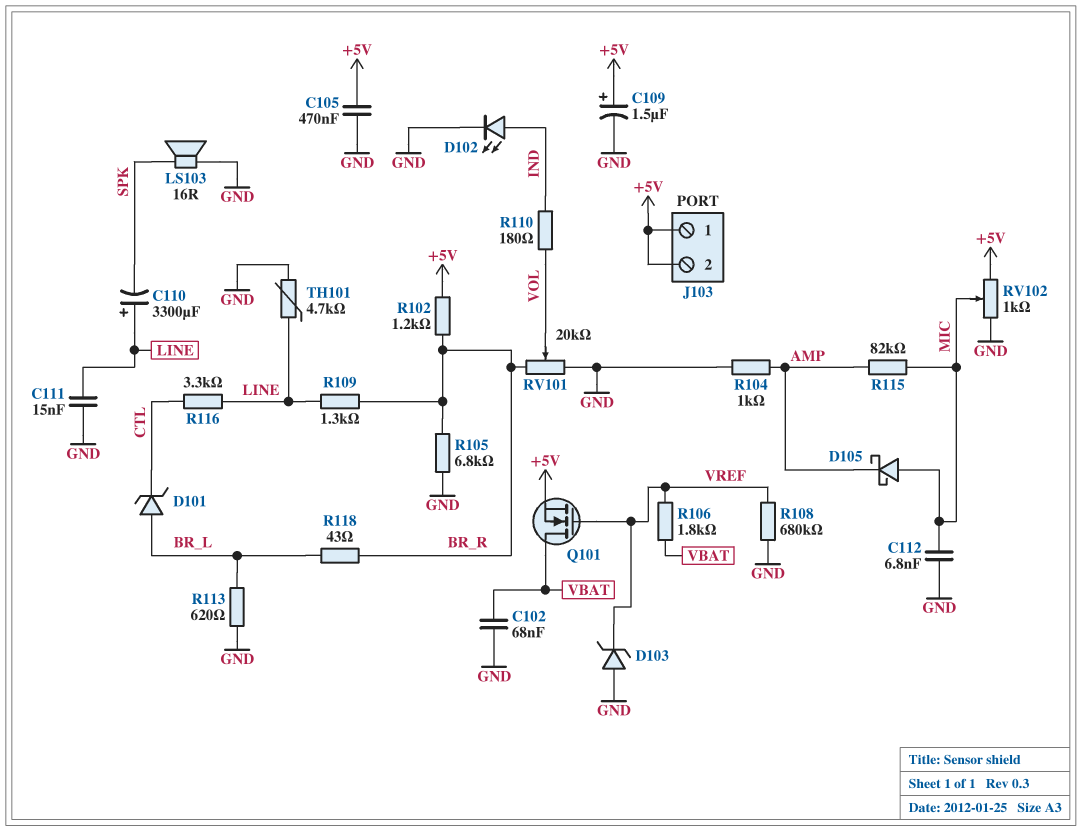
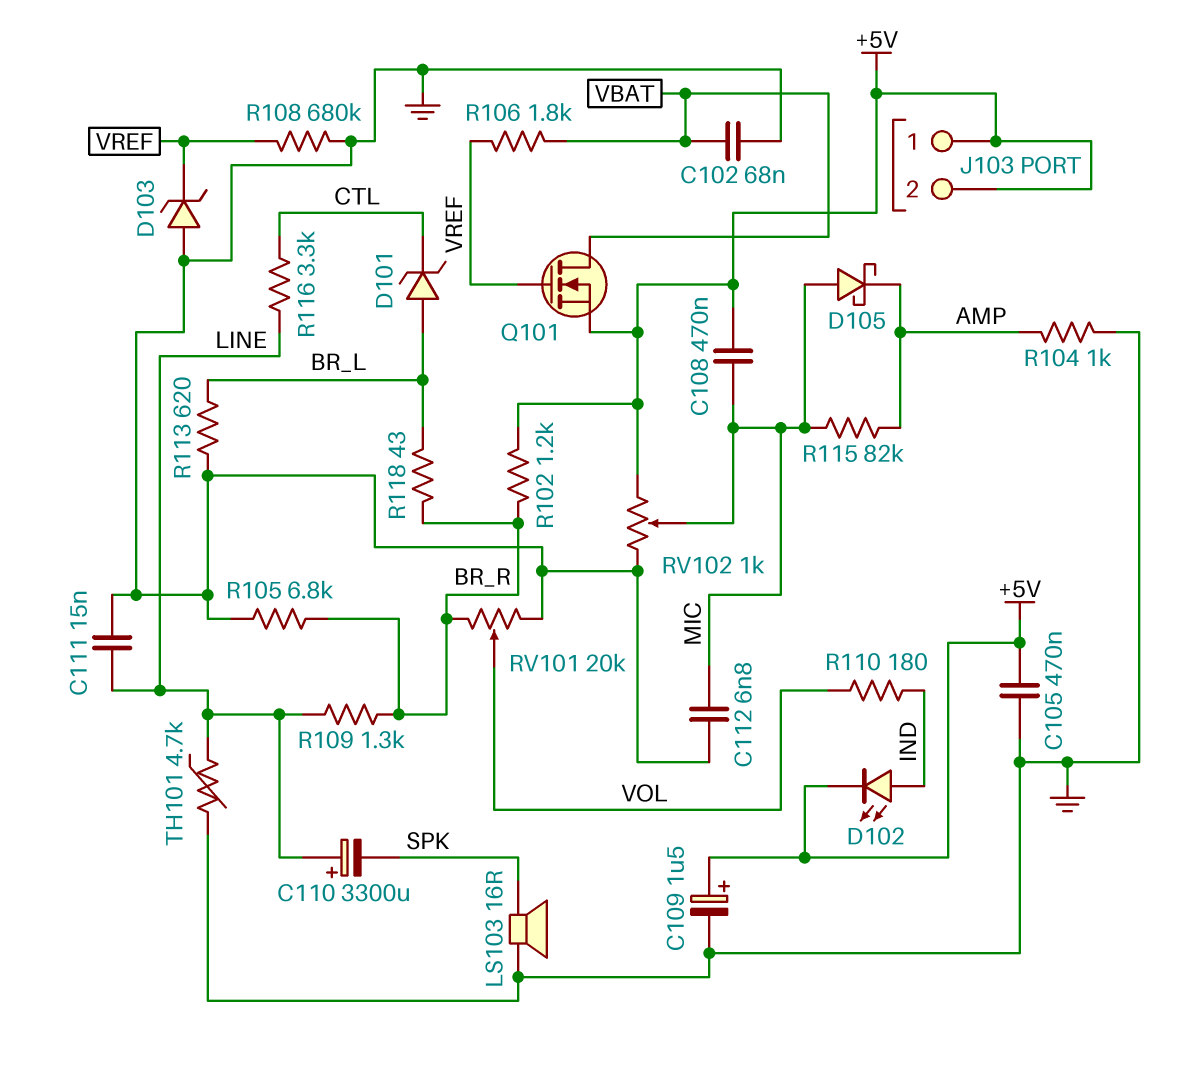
C108: none -> 470nF (+5V, MIC)
D102: LED (A IND, K GND) -> LED (A IND, K +5V)

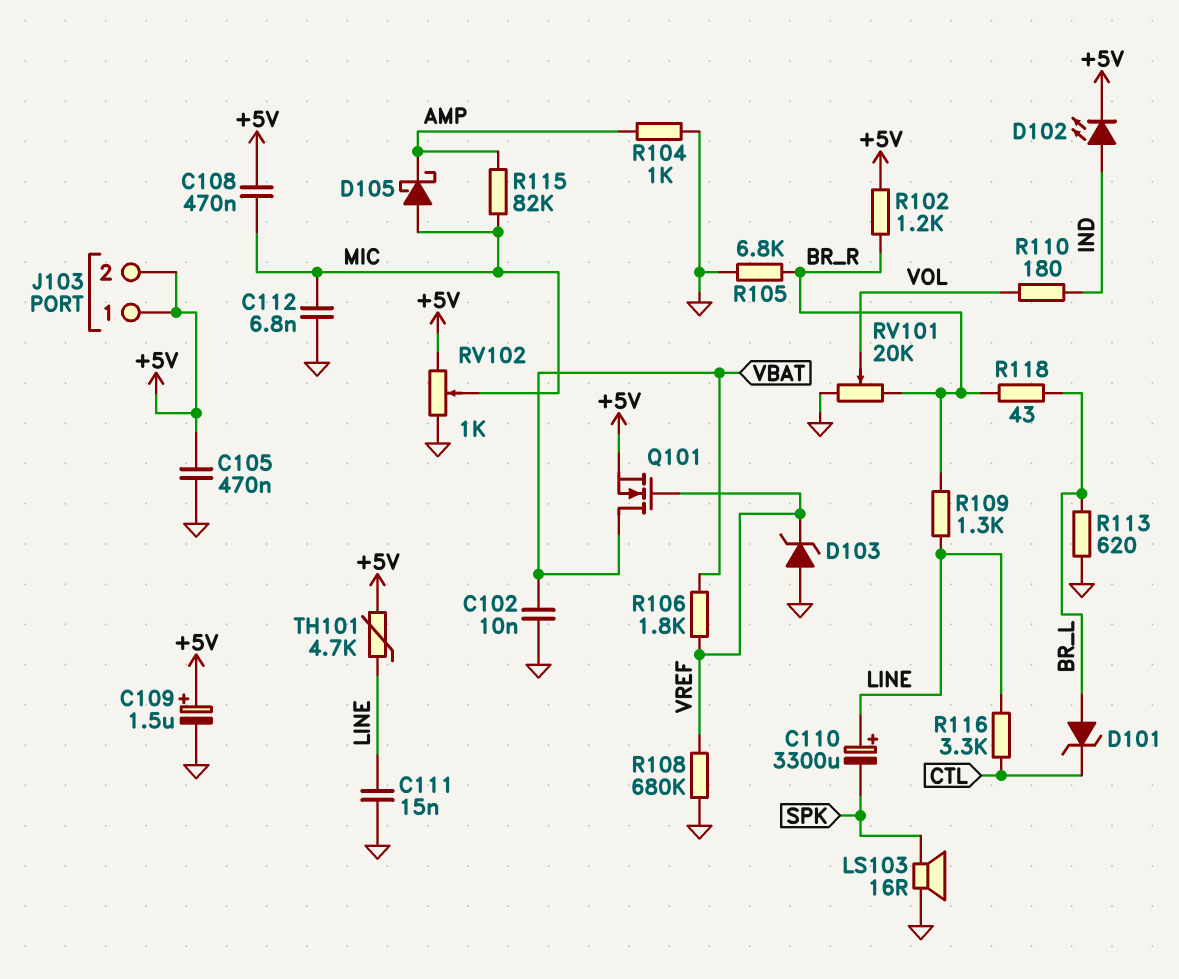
C102: 68nF (GND, VBAT) -> 10nF (GND, VBAT)
TH101: 4.7k (GND, LINE) -> 4.7k (+5V, LINE)

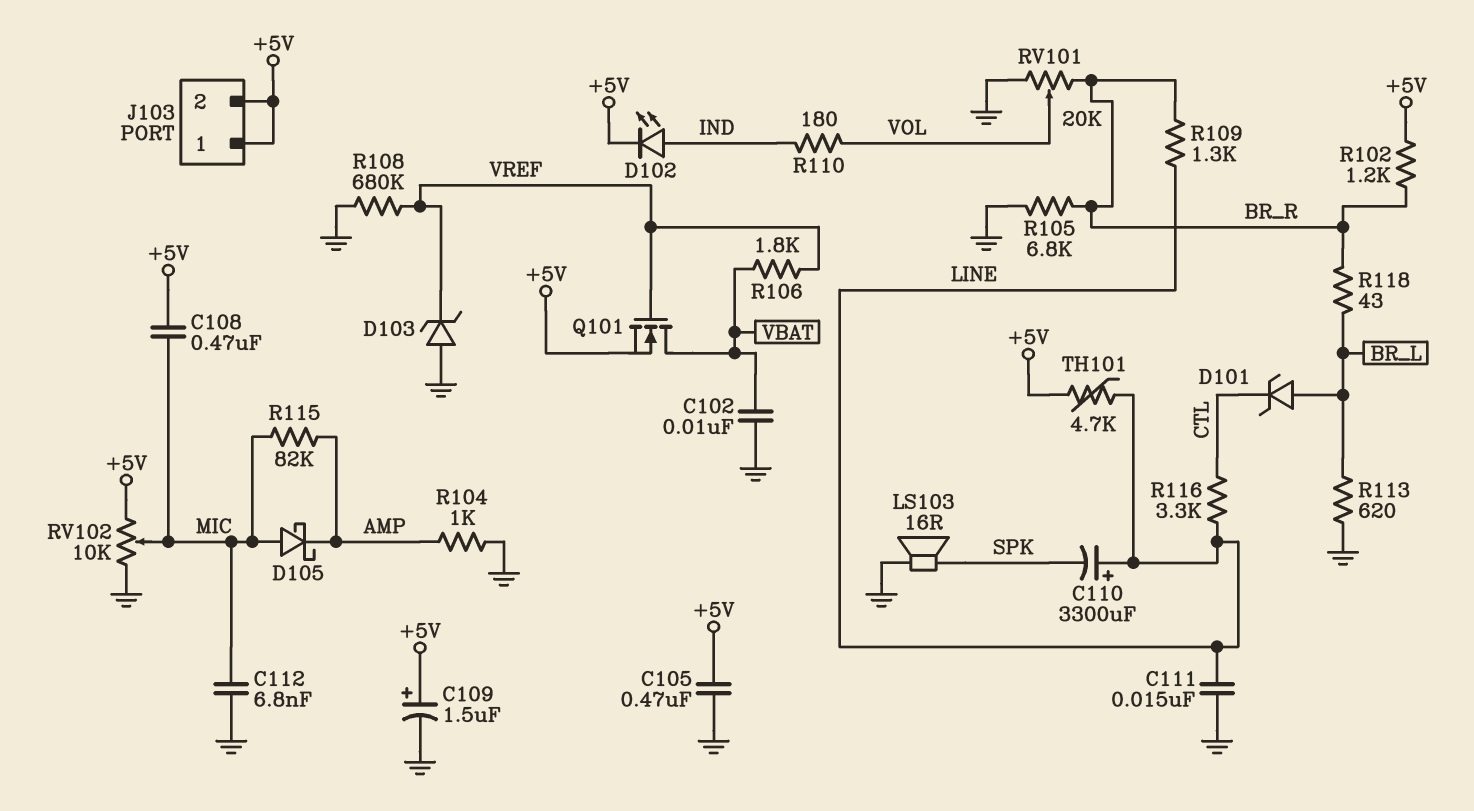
RV102: 1k (+5V, GND, wiper MIC) -> 10k (+5V, GND, wiper MIC)

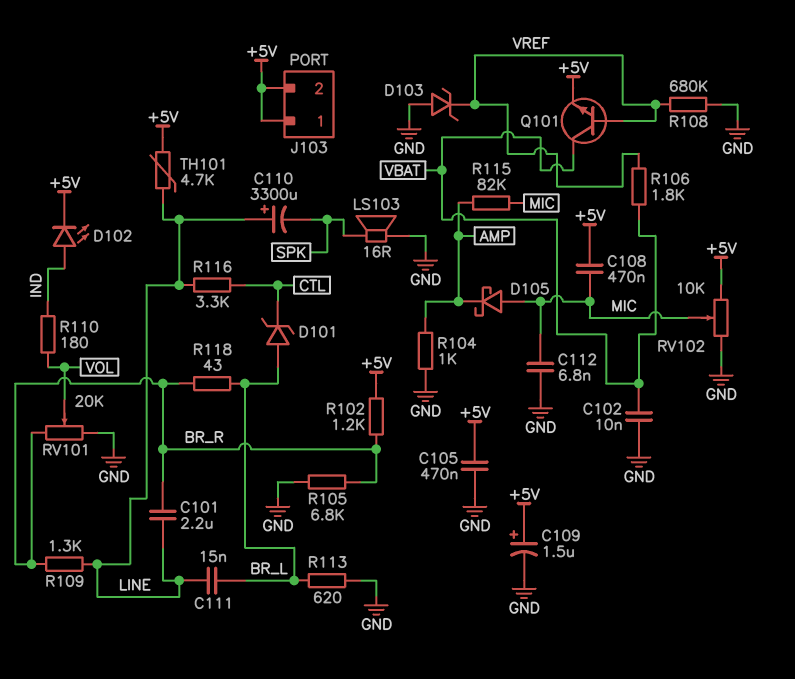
C101: none -> 2.2uF (BR_R, LINE)
C111: 15nF (GND, LINE) -> 15nF (BR_L, LINE)
Q101: NMOS (G VREF, D VBAT, S +5V) -> NPN (B VREF, C VBAT, E +5V)

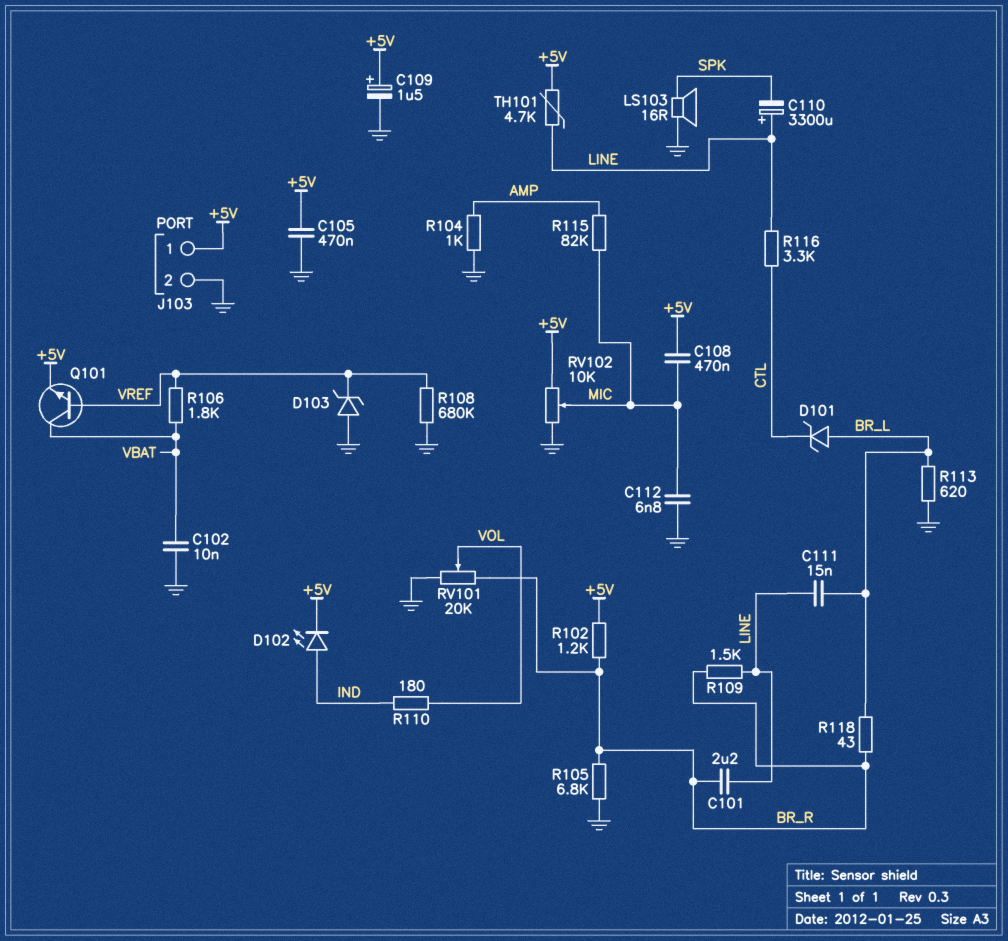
D105: schottky (A MIC, K AMP) -> none
J103 pin 2: +5V -> GND
R109: 1.3k (BR_R, LINE) -> 1.5k (BR_R, LINE)

